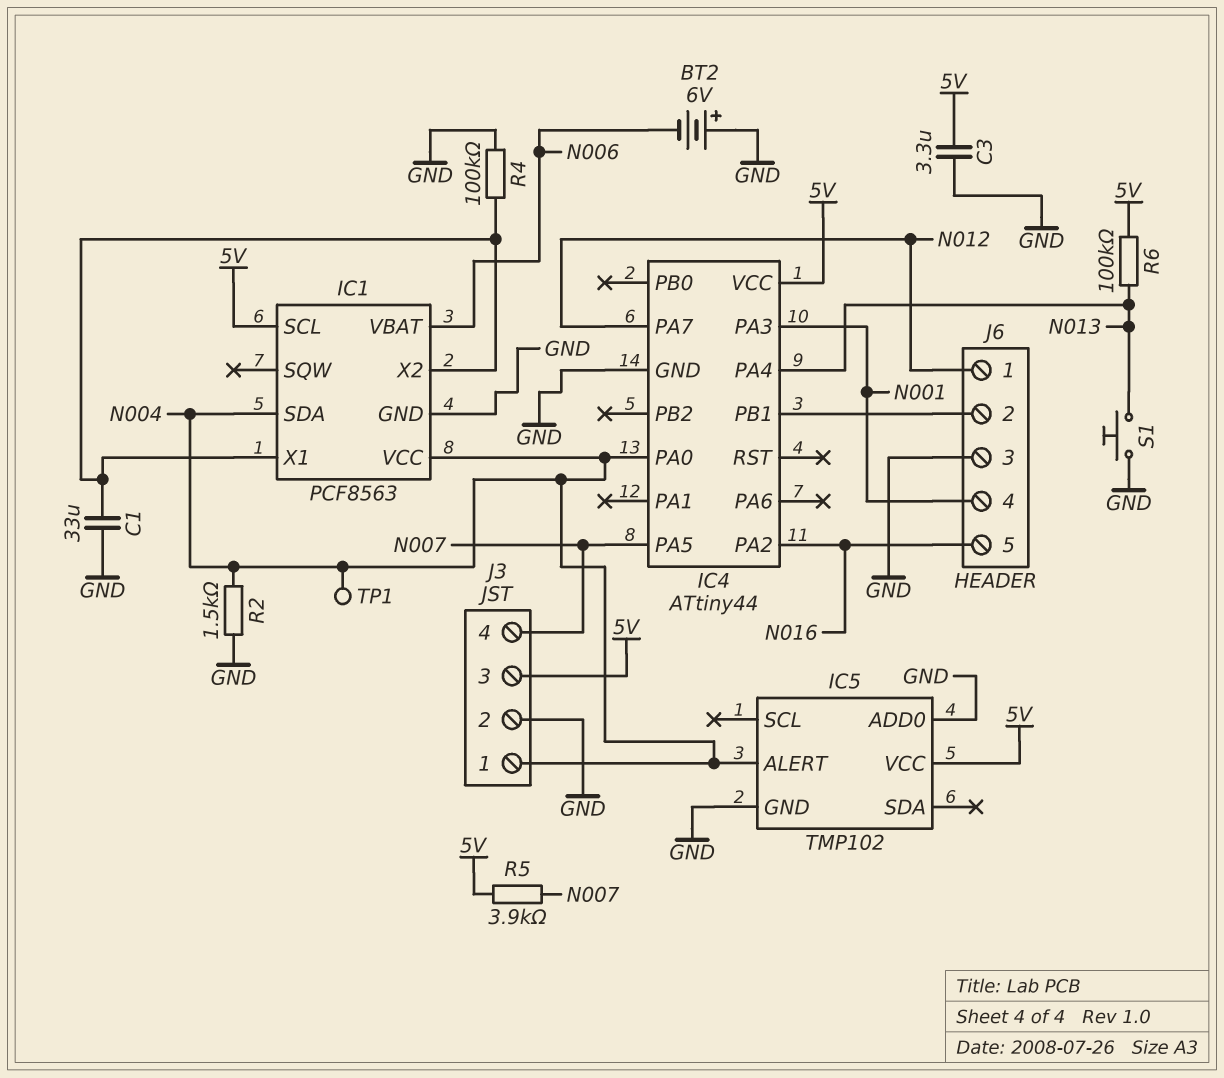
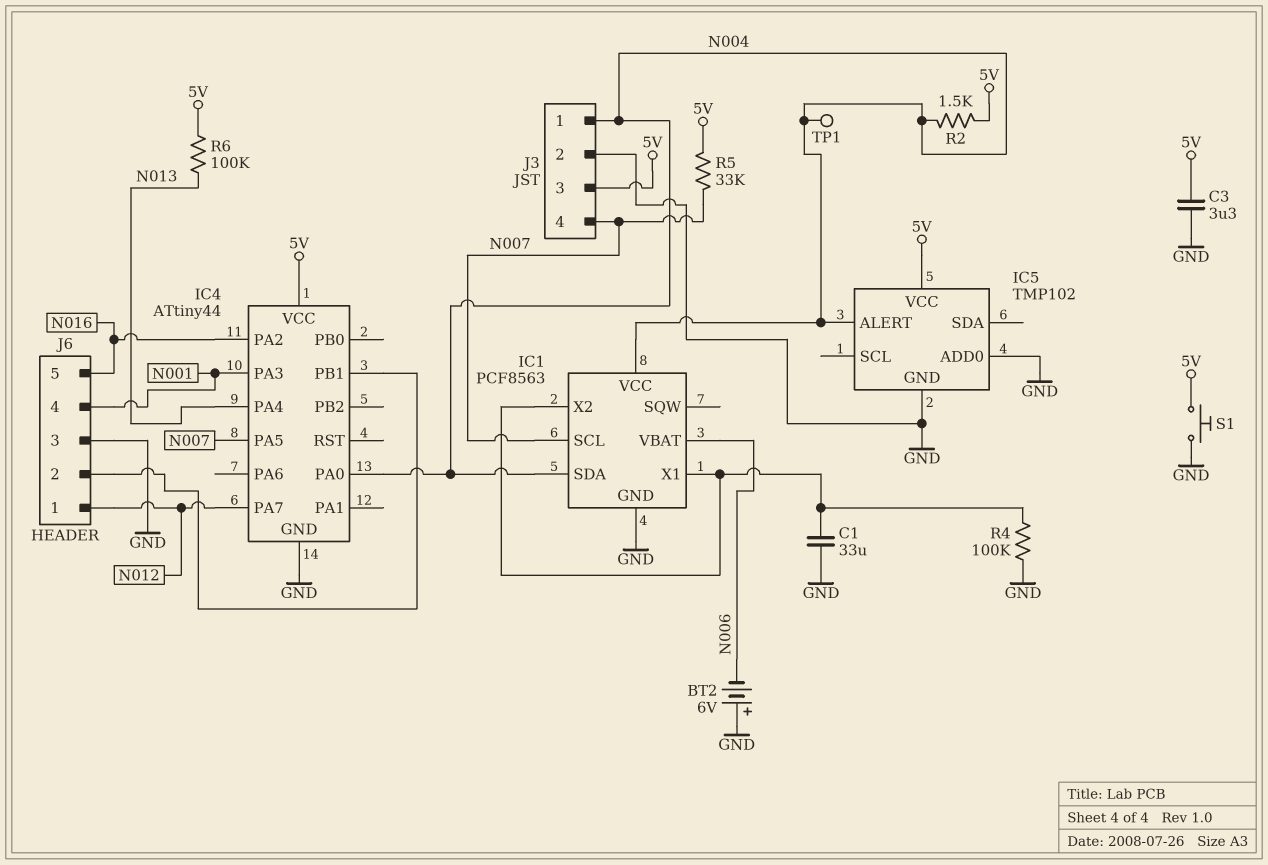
IC1 pin SCL: 5V -> N007
R2: 1.5k (GND, N004) -> 1.5k (5V, N004)
R5: 3.9k (5V, N007) -> 33k (5V, N007)
S1: button (GND, N013) -> button (5V, GND)

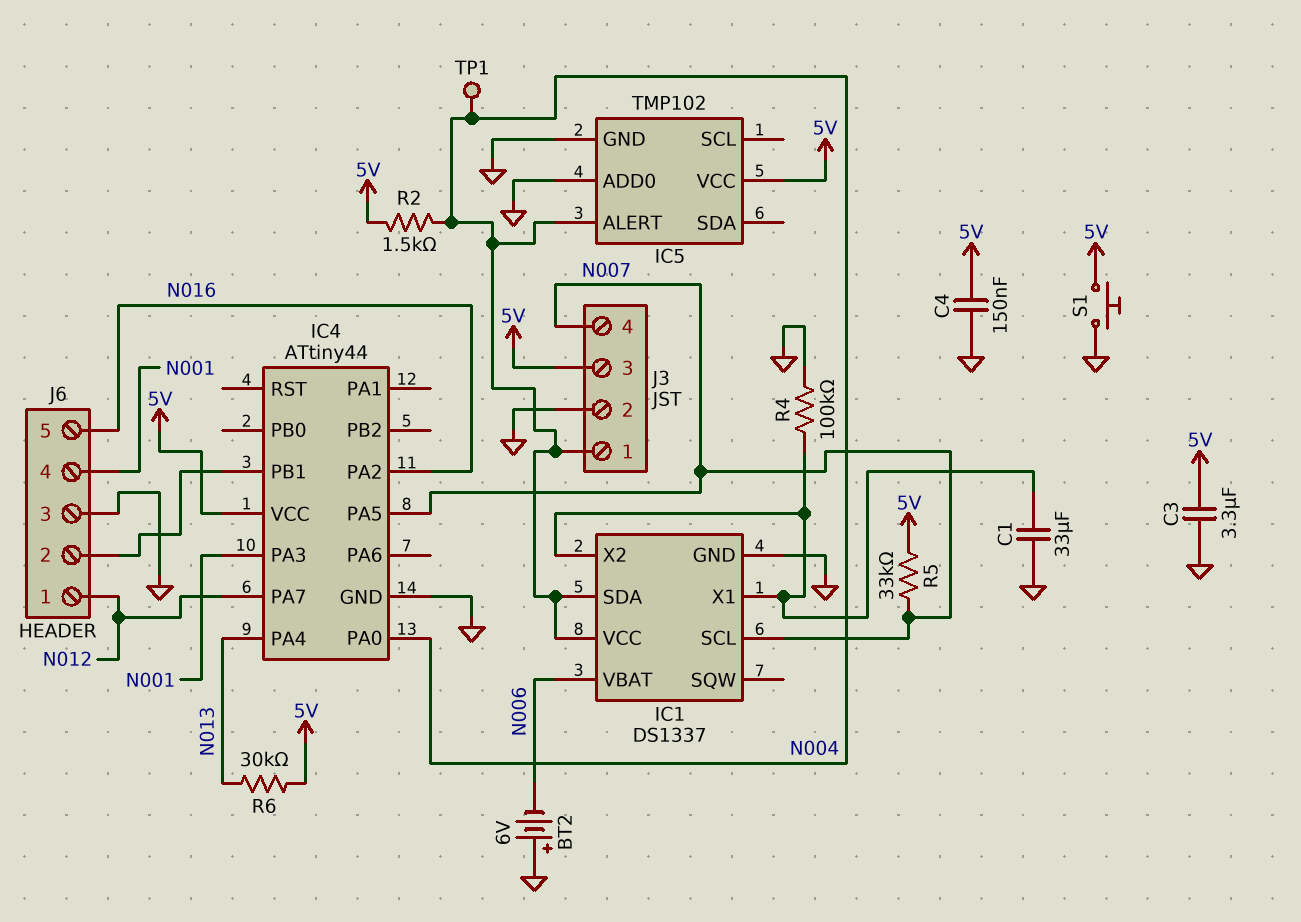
C4: none -> 150nF (5V, GND)
IC1: PCF8563 -> DS1337
R6: 100k (5V, N013) -> 30k (5V, N013)

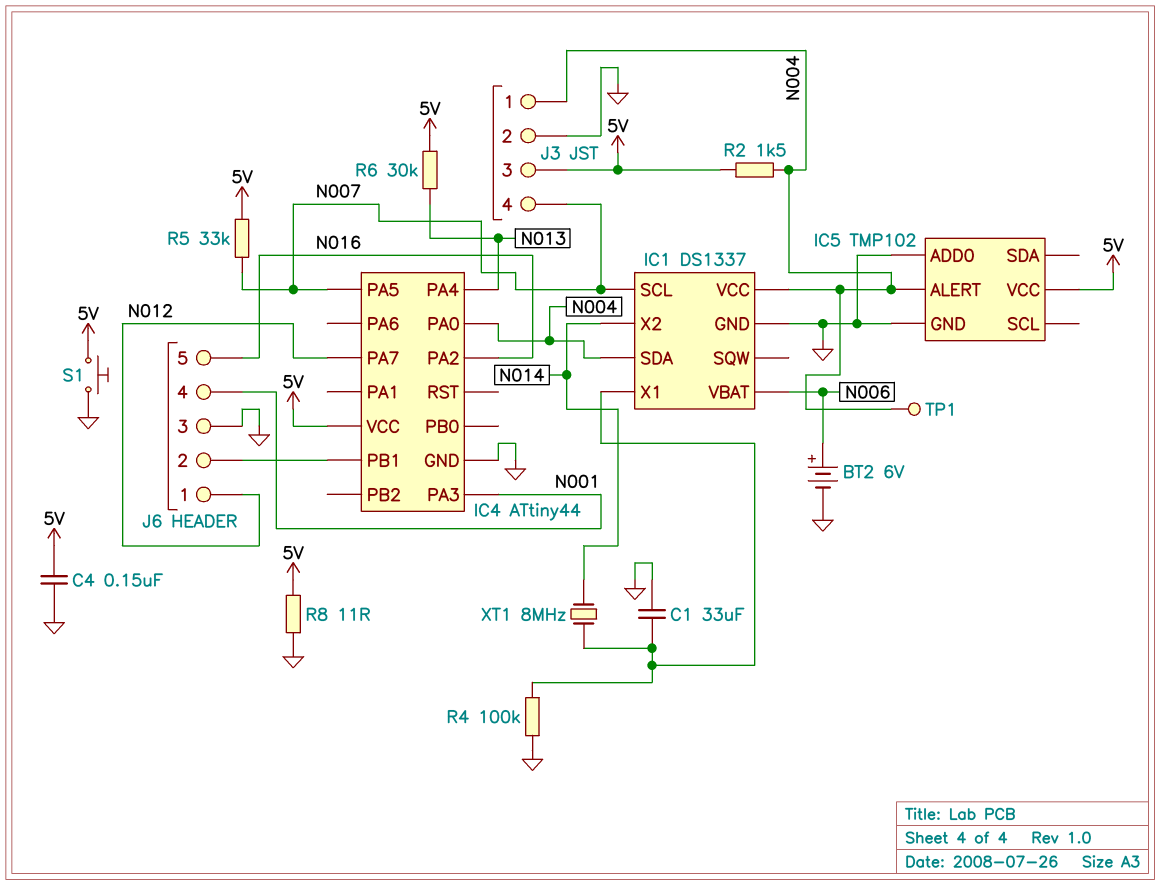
BT2: 6V (plus GND, minus N006) -> 6V (plus N006, minus GND)
C3: 3.3uF (5V, GND) -> none
IC1 pin X2: IC1/X1 -> N014
R8: none -> 11 (5V, GND)
XT1: none -> 8MHz (IC1/X1, N014)

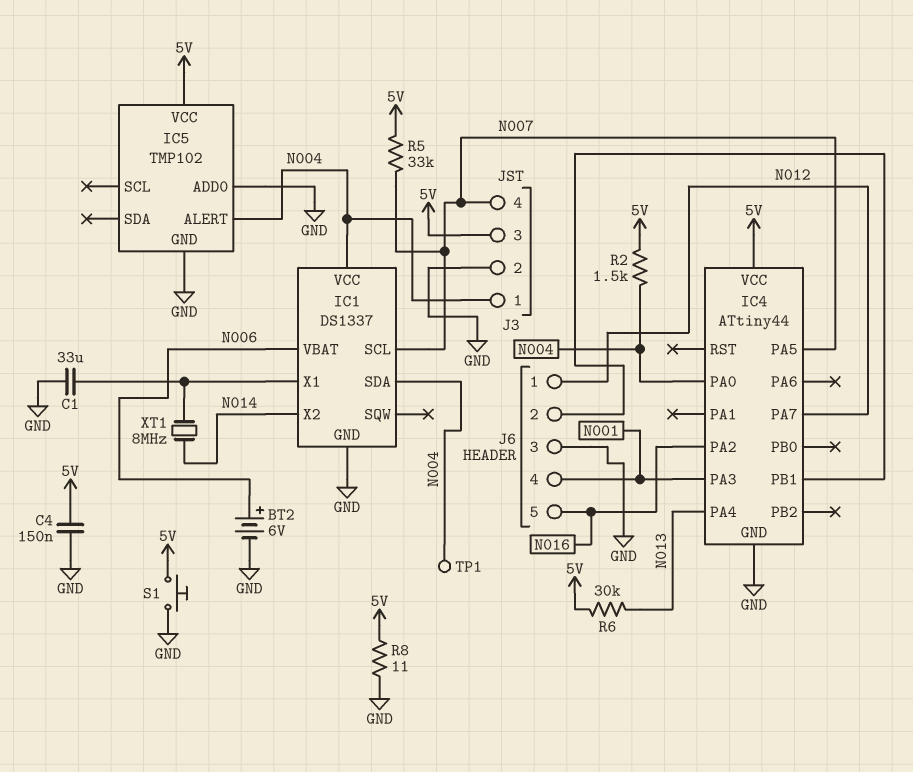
R4: 100k (GND, IC1/X1) -> none

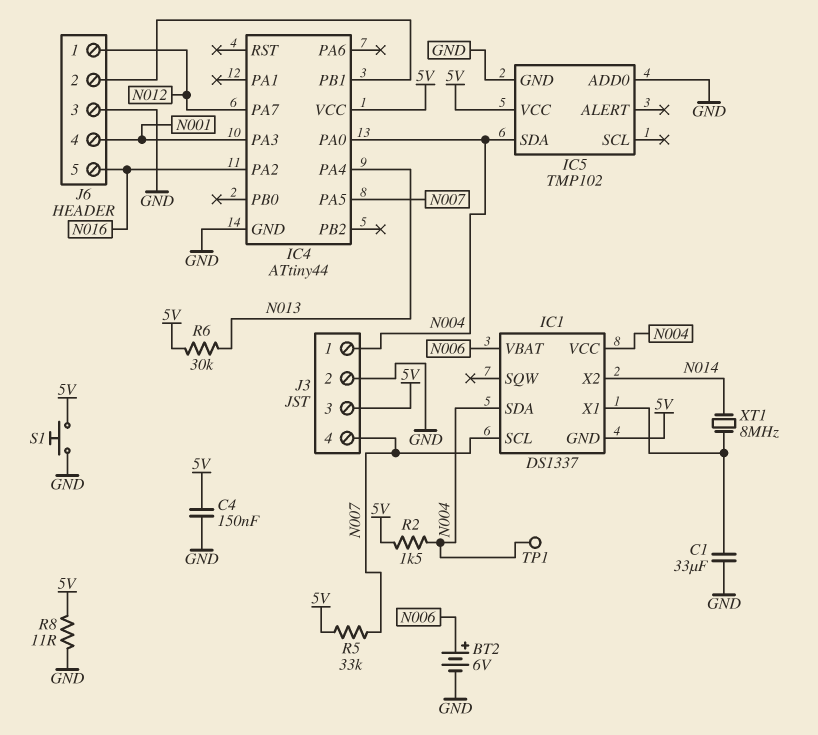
IC1 pin GND: GND -> 5V
IC5 pin ALERT: N004 -> none
IC5 pin SDA: none -> N004

